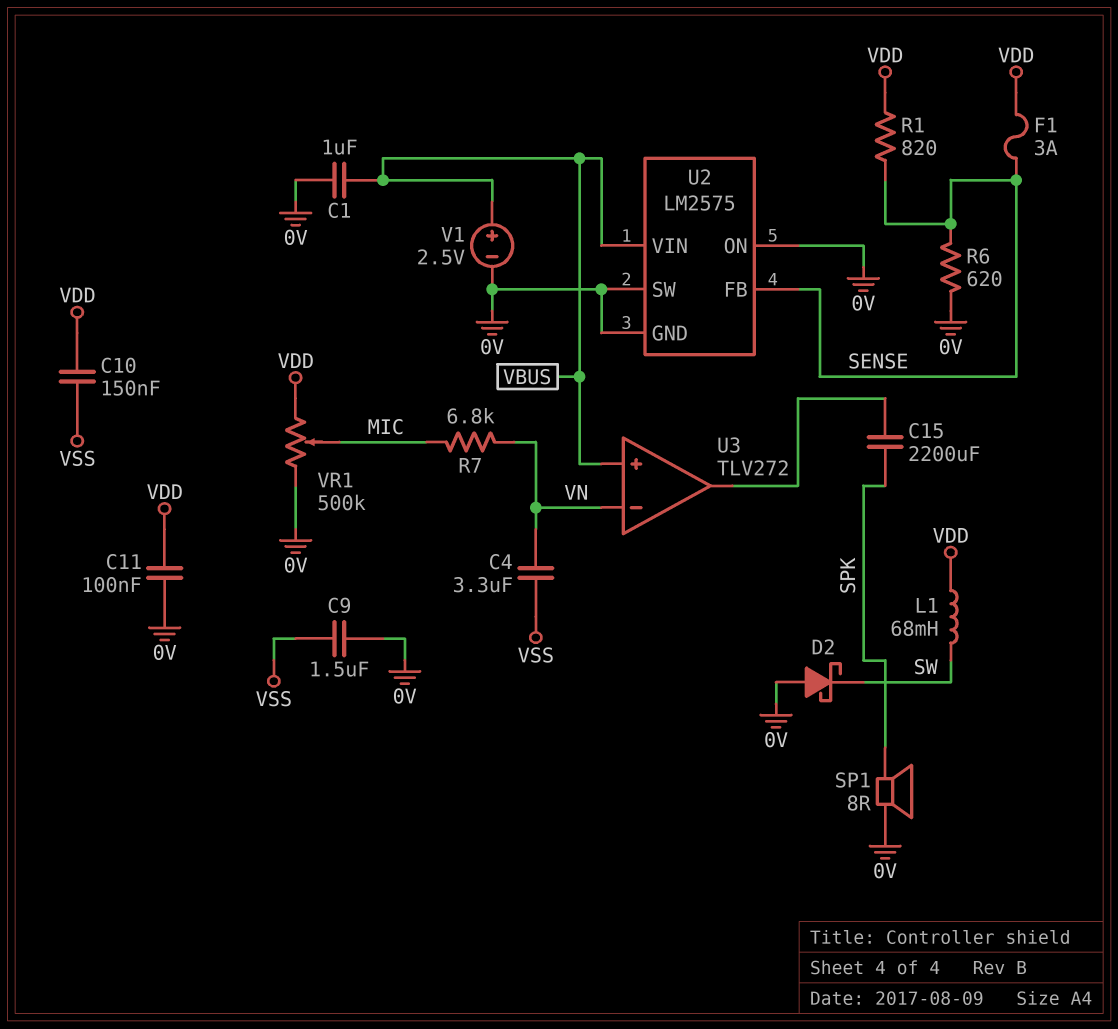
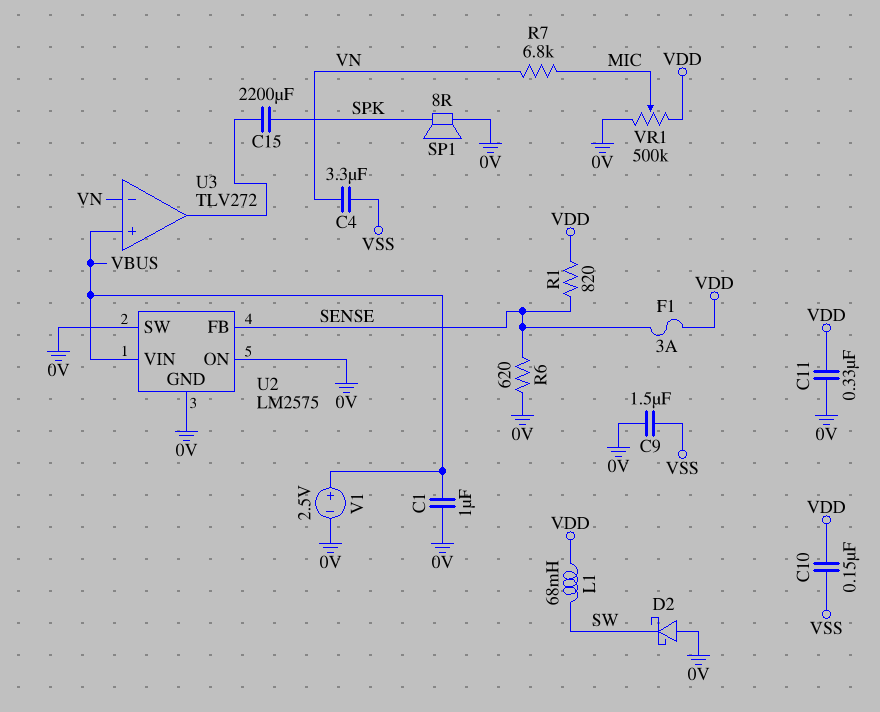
C11: 100nF (0V, VDD) -> 330nF (0V, VDD)

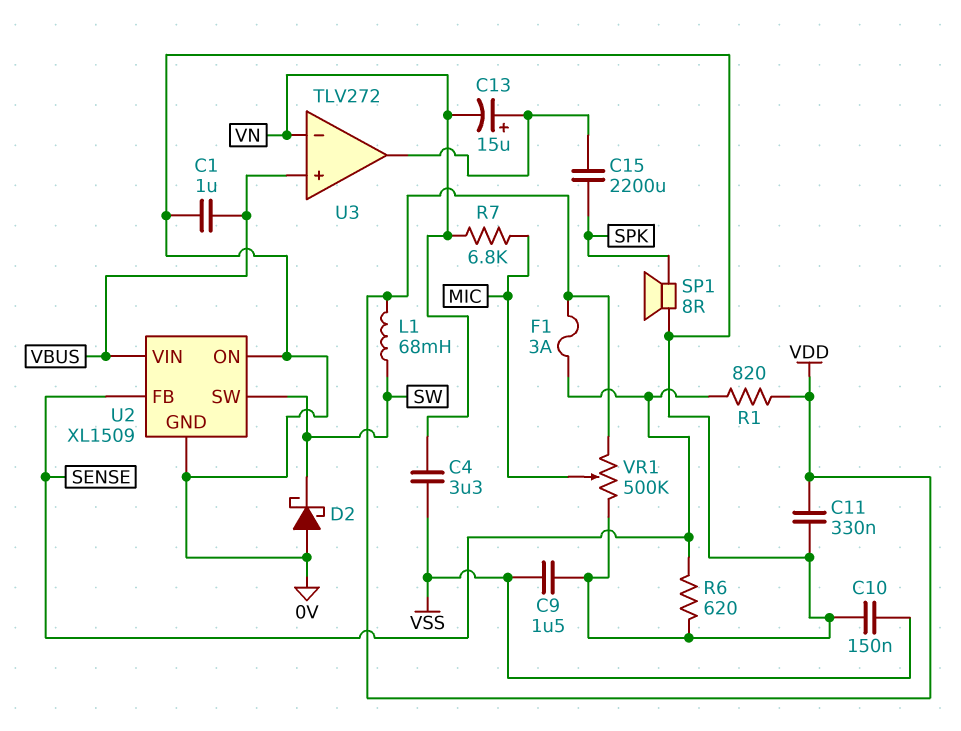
C10: 150nF (VDD, VSS) -> 150nF (0V, VSS)
C13: none -> 15uF (plus U3/out, minus VN)
U2: LM2575 -> XL1509
U2 pin SW: 0V -> SW
V1: 2.5V (plus VBUS, minus 0V) -> none

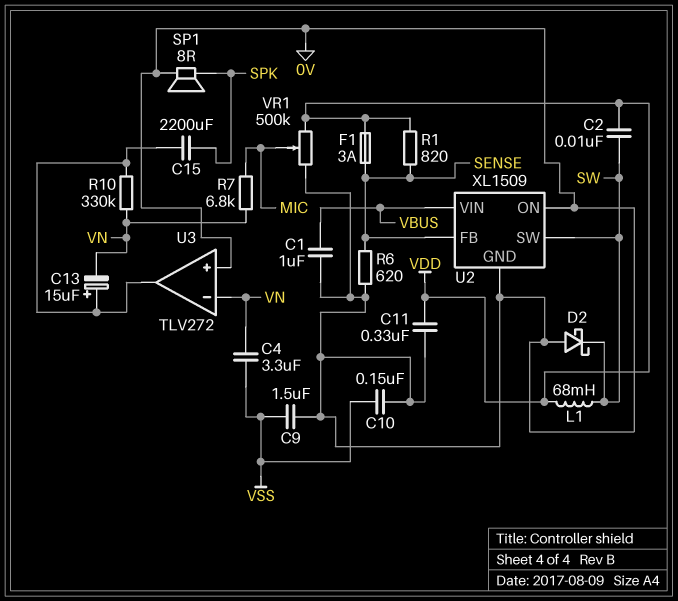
C2: none -> 10nF (SW, VDD)
R10: none -> 330k (U3/out, VN)
U3 pin in+: VBUS -> 0V

